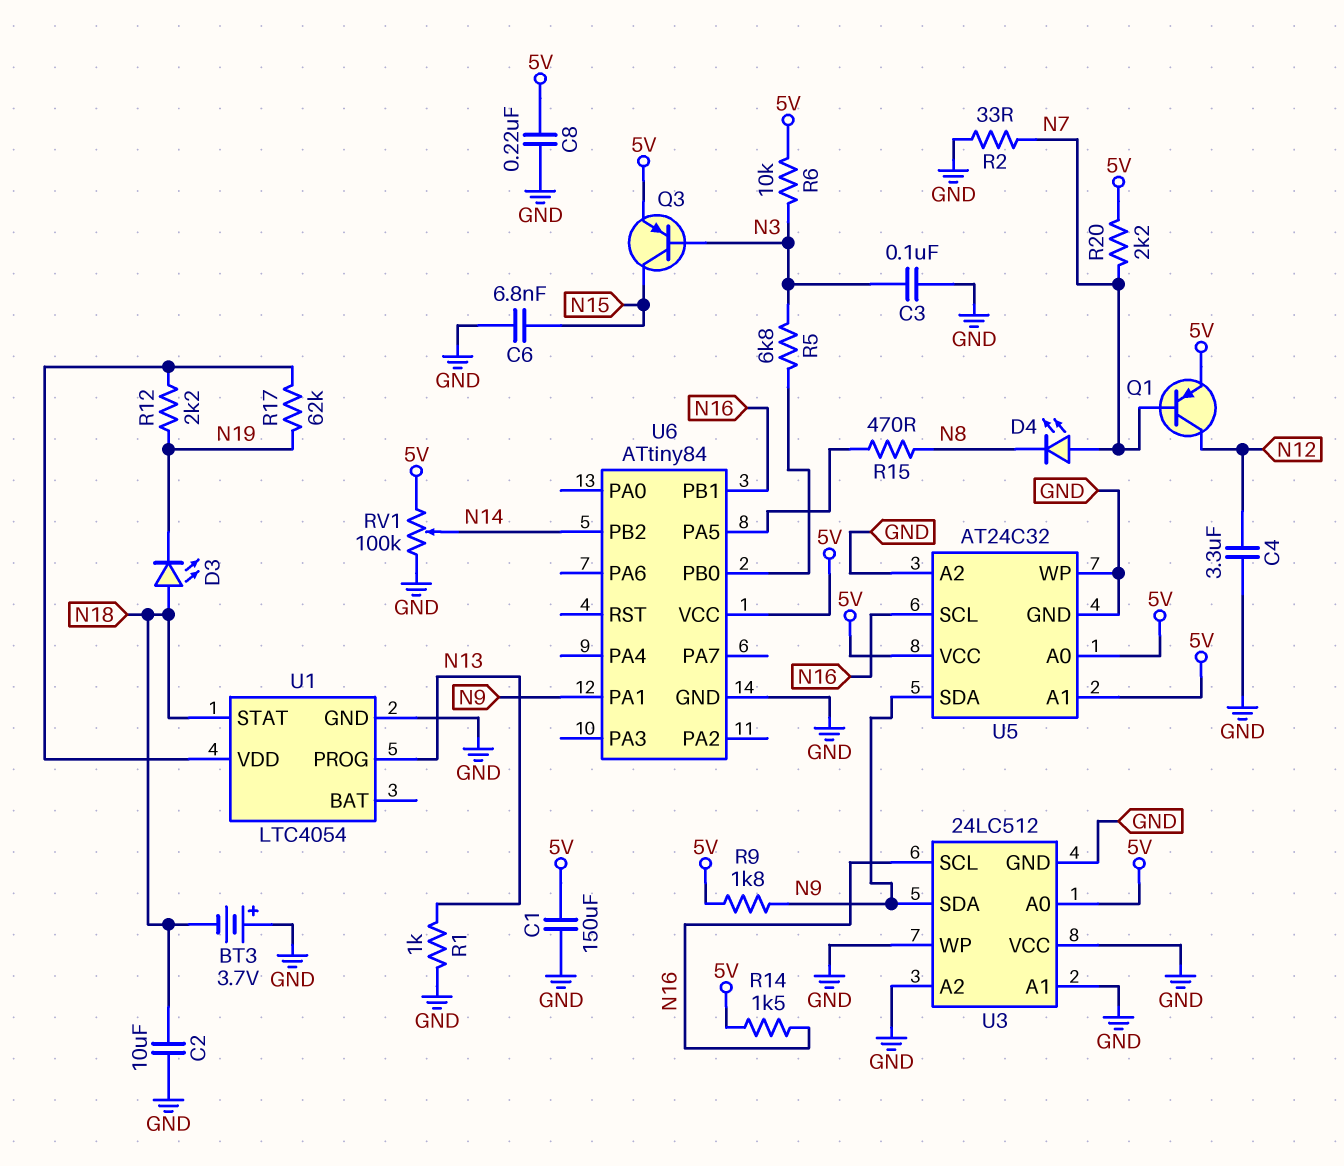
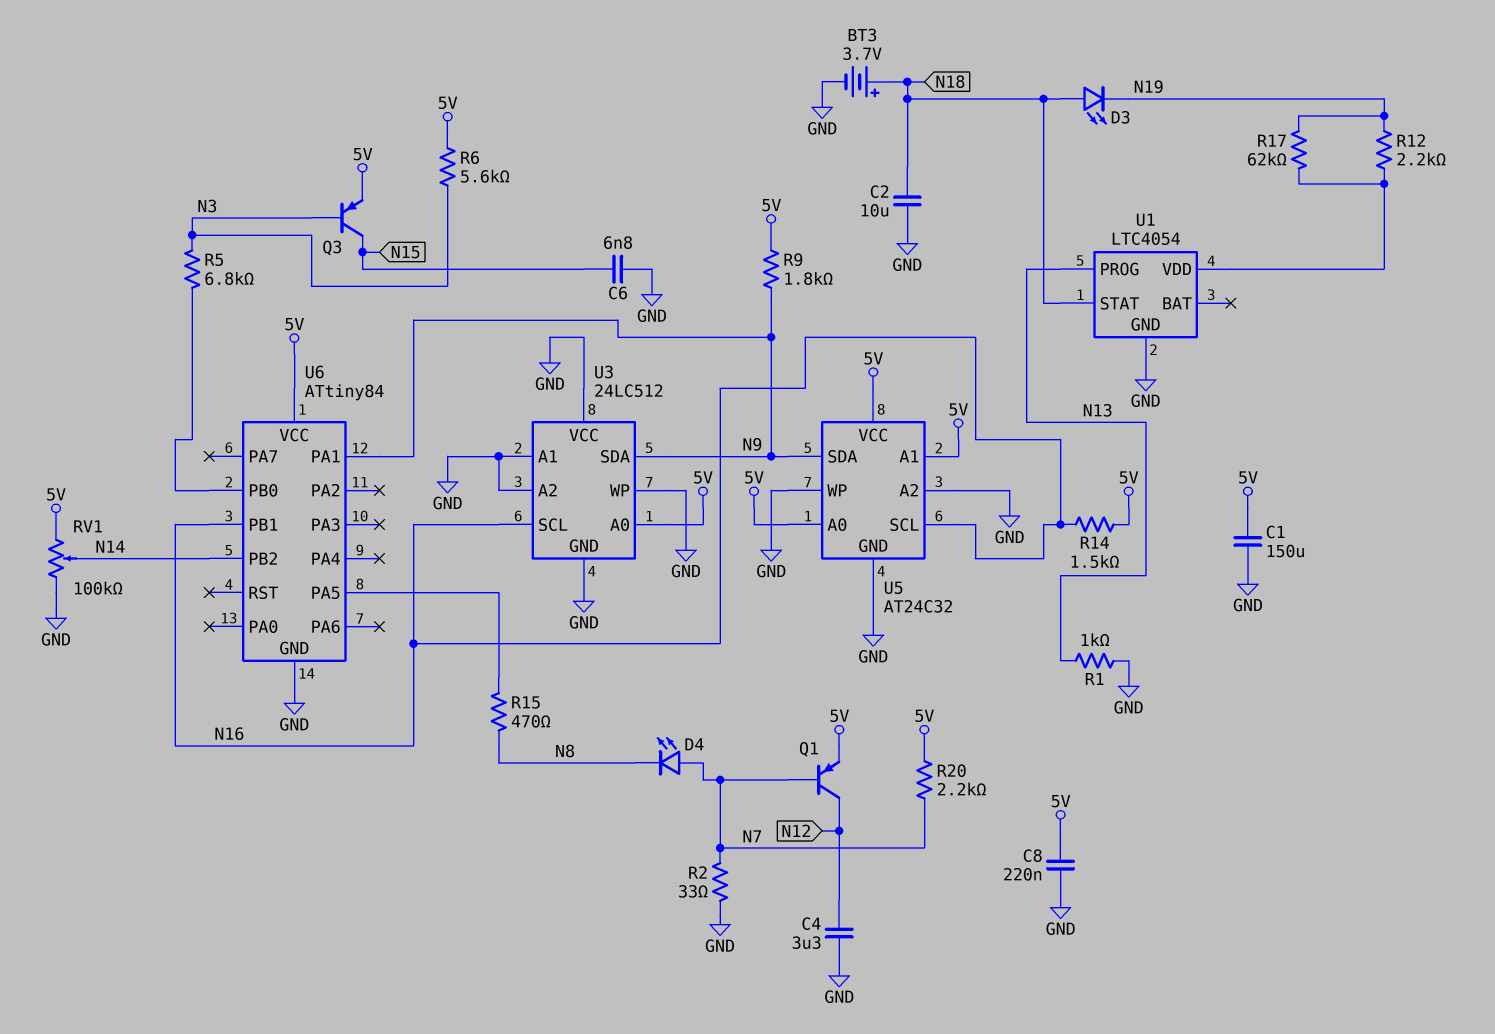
BT3: 3.7V (plus GND, minus N18) -> 3.7V (plus N18, minus GND)
C3: 100nF (GND, N3) -> none
R6: 10k (5V, N3) -> 5.6k (5V, N3)

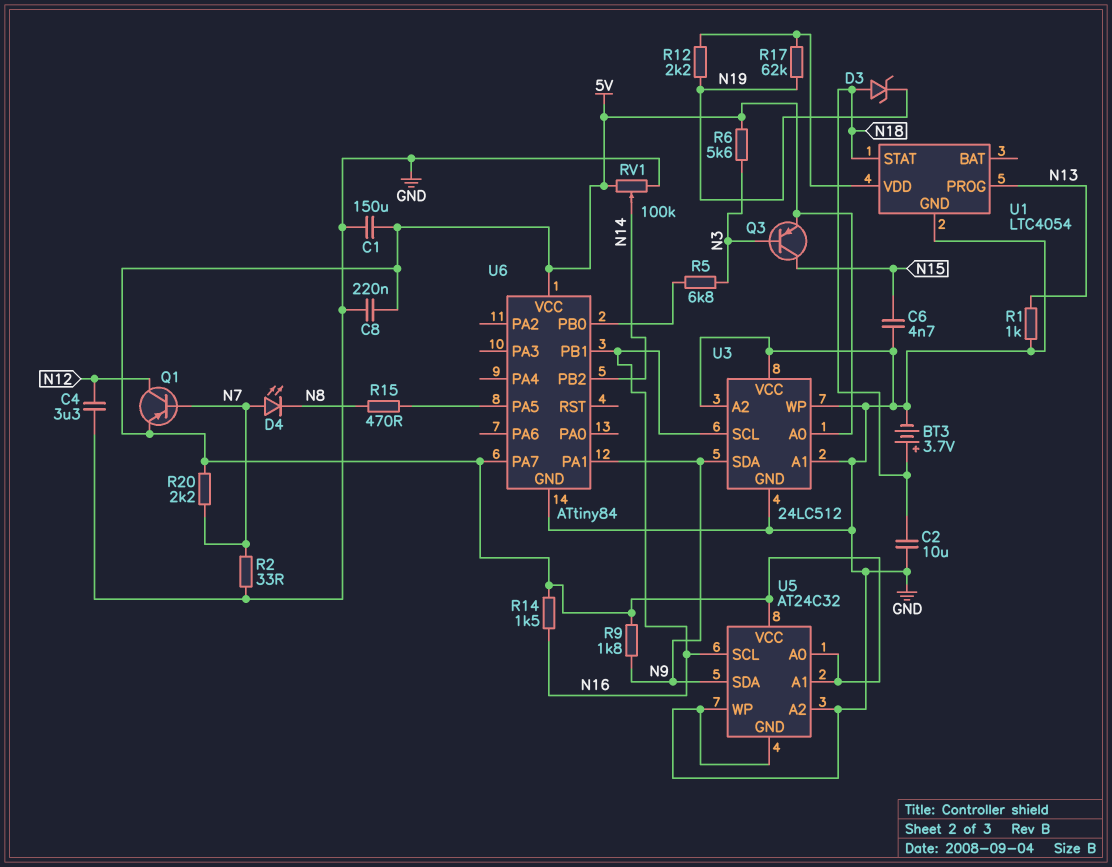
C6: 6.8nF (GND, N15) -> 4.7nF (GND, N15)
D3: LED (A N18, K N19) -> zener (A N18, K N19)
U6 pin PA7: none -> 5V

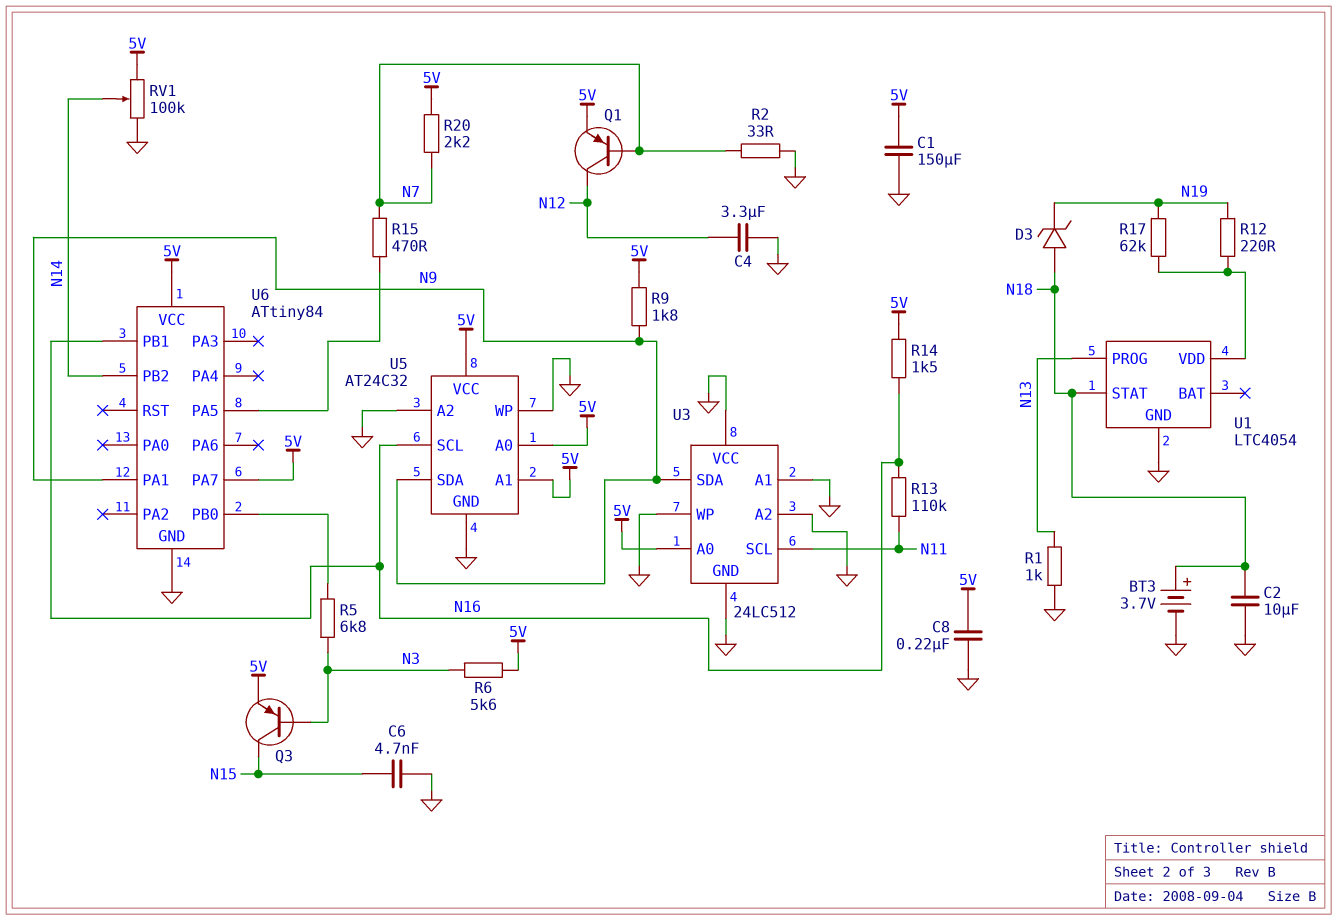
D4: LED (A N7, K N8) -> none
R12: 2.2k (N19, U1/VDD) -> 220 (N19, U1/VDD)
R13: none -> 110k (N11, N16)
R15: 470 (N8, U6/PA5) -> 470 (N7, U6/PA5)
U3 pin SCL: N16 -> N11

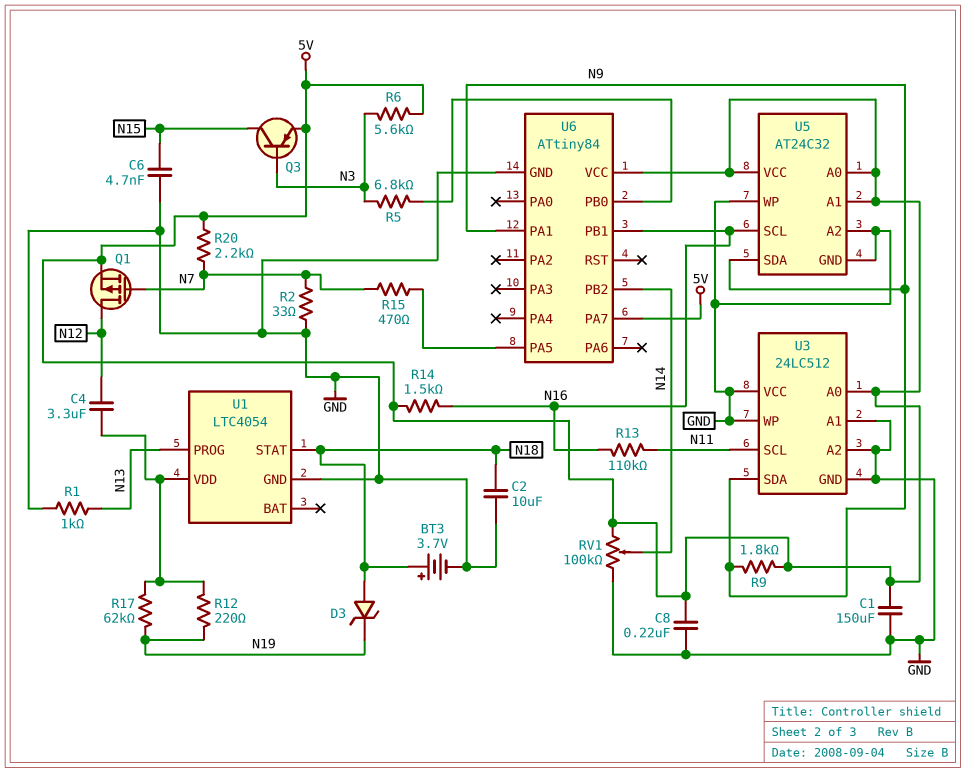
C4: 3.3uF (GND, N12) -> 3.3uF (N12, U1/VDD)
Q1: PNP (B N7, C N12, E 5V) -> PMOS (G N7, D N12, S 5V)

